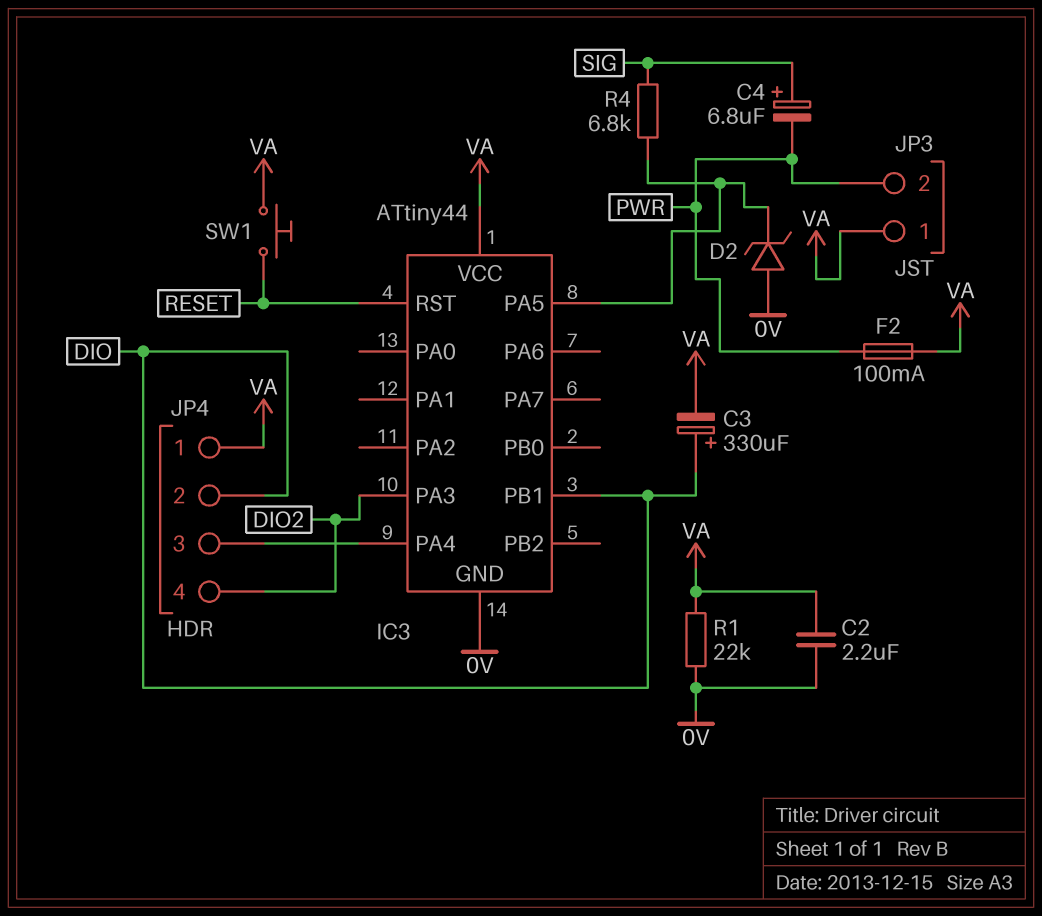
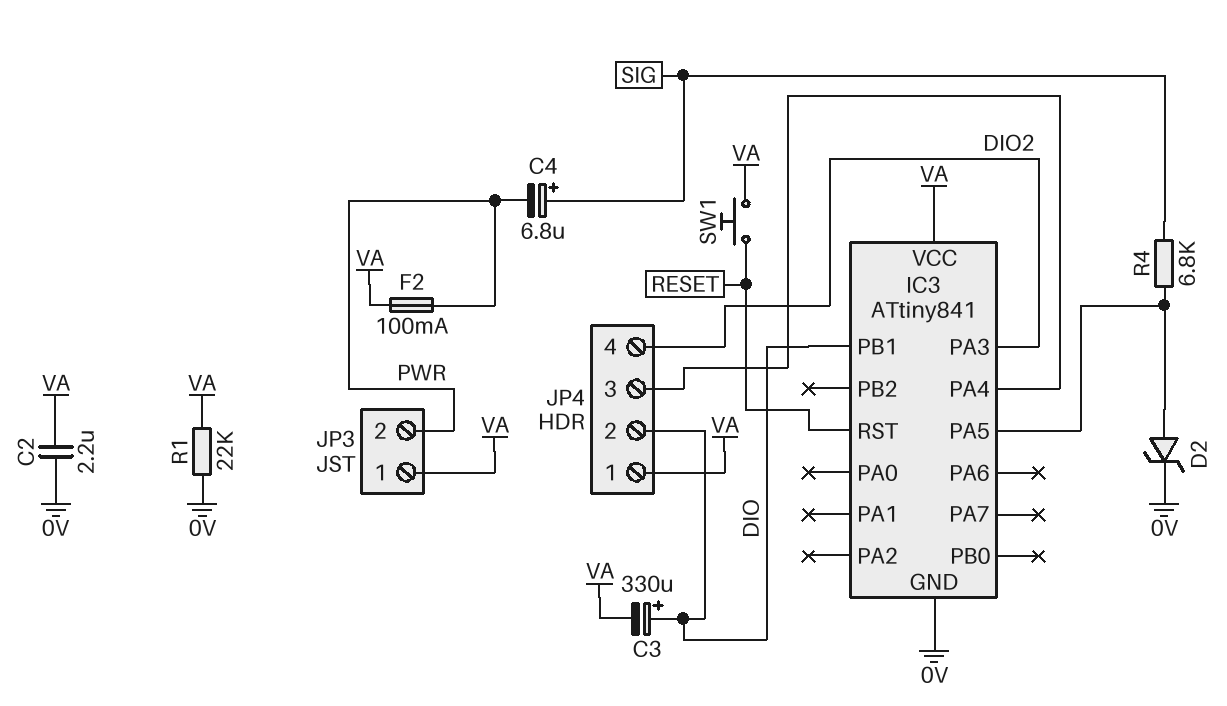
D2: zener (A 0V, K IC3/PA5) -> zener (A IC3/PA5, K 0V)
IC3: ATtiny44 -> ATtiny841

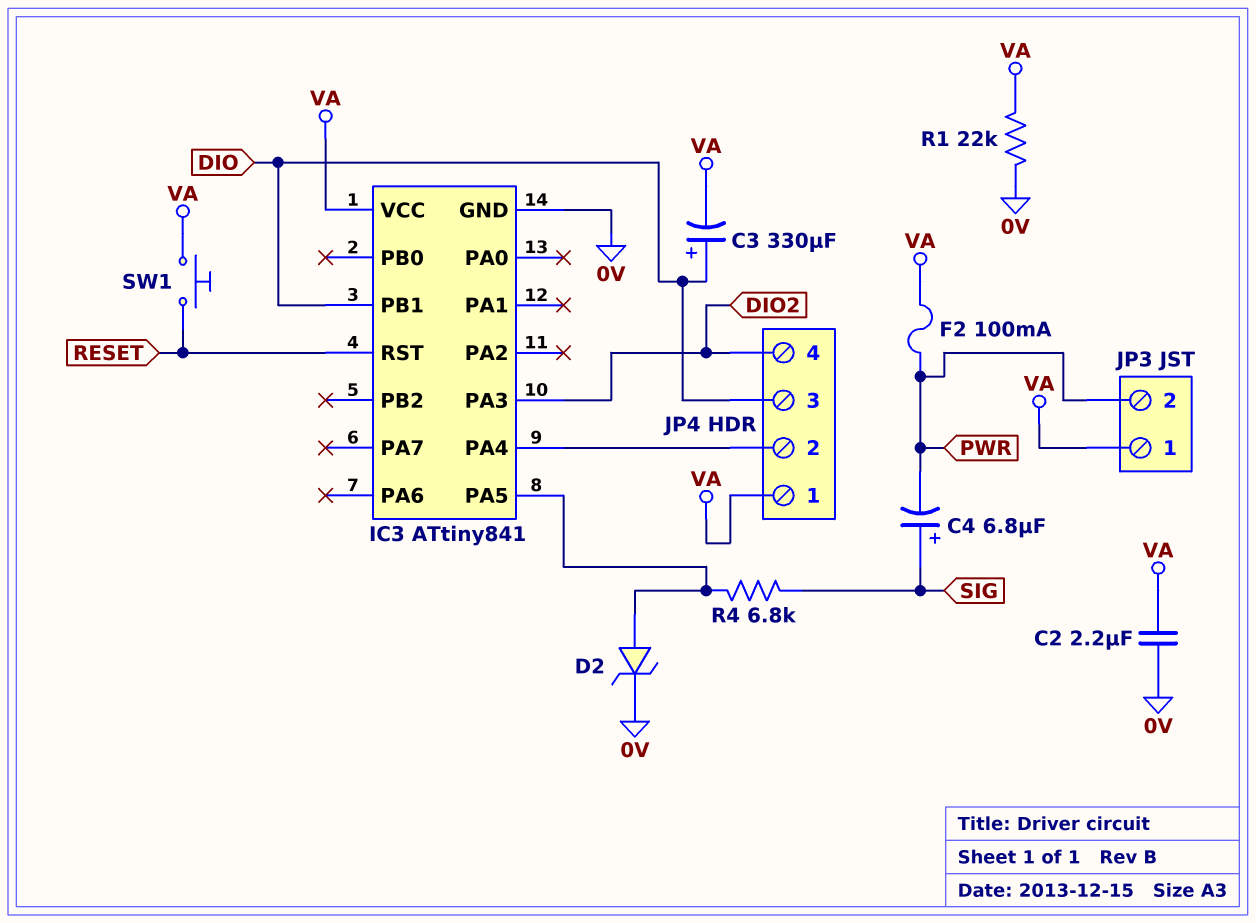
JP4 pin 2: DIO -> IC3/PA4
JP4 pin 3: IC3/PA4 -> DIO

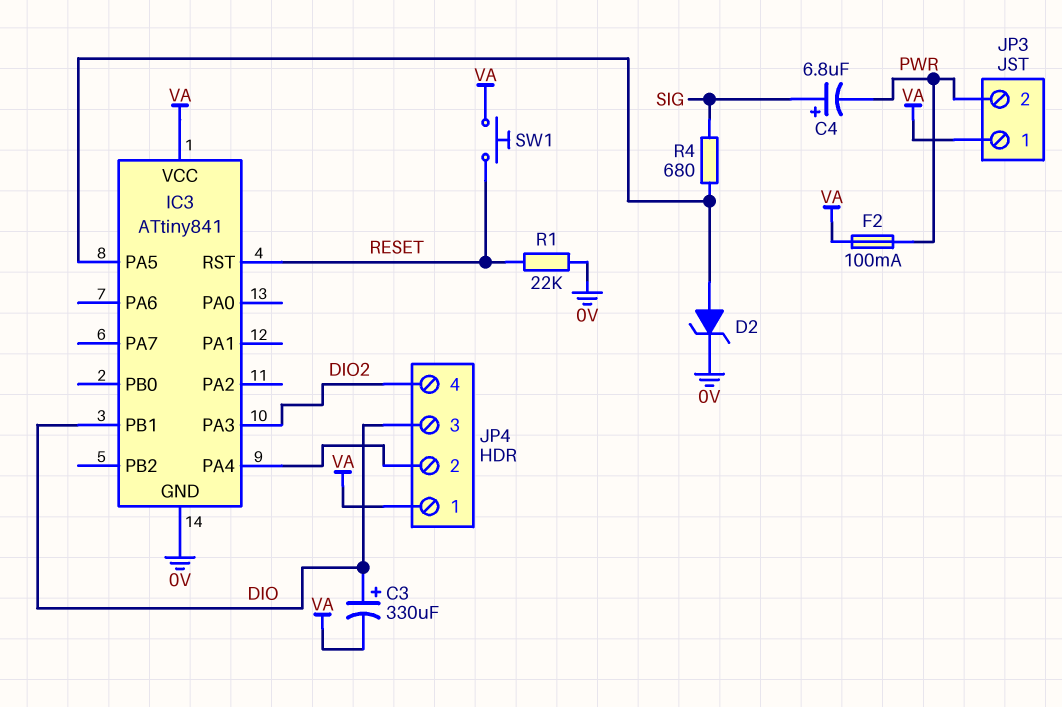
C2: 2.2uF (0V, VA) -> none
R1: 22k (0V, VA) -> 22k (0V, RESET)
R4: 6.8k (IC3/PA5, SIG) -> 680 (IC3/PA5, SIG)

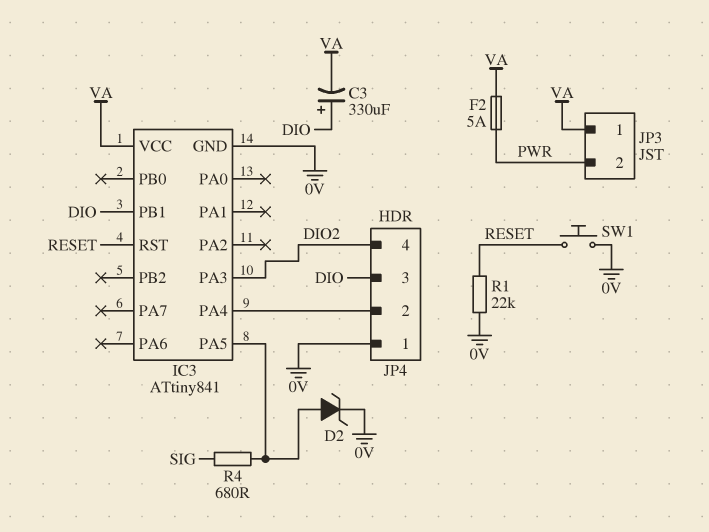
C4: 6.8uF (plus SIG, minus PWR) -> none
F2: 100mA (PWR, VA) -> 5A (PWR, VA)
JP4 pin 1: VA -> 0V
SW1: button (RESET, VA) -> button (0V, RESET)

